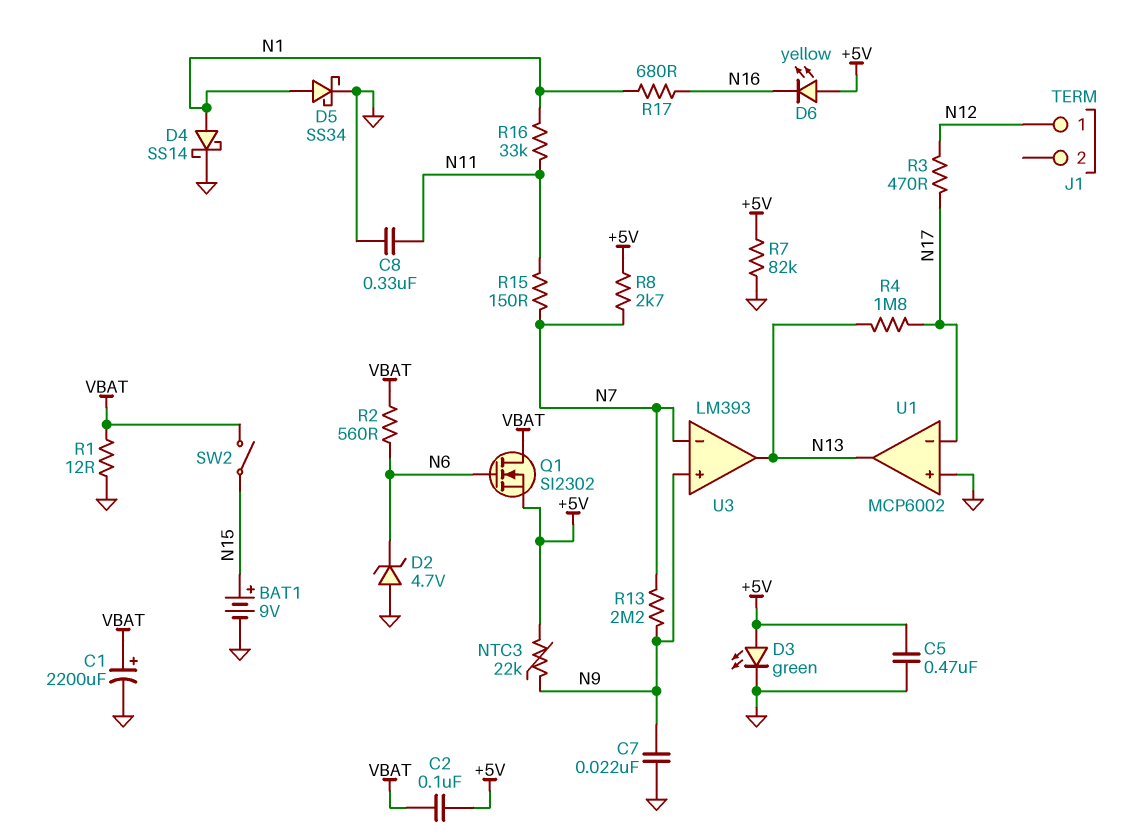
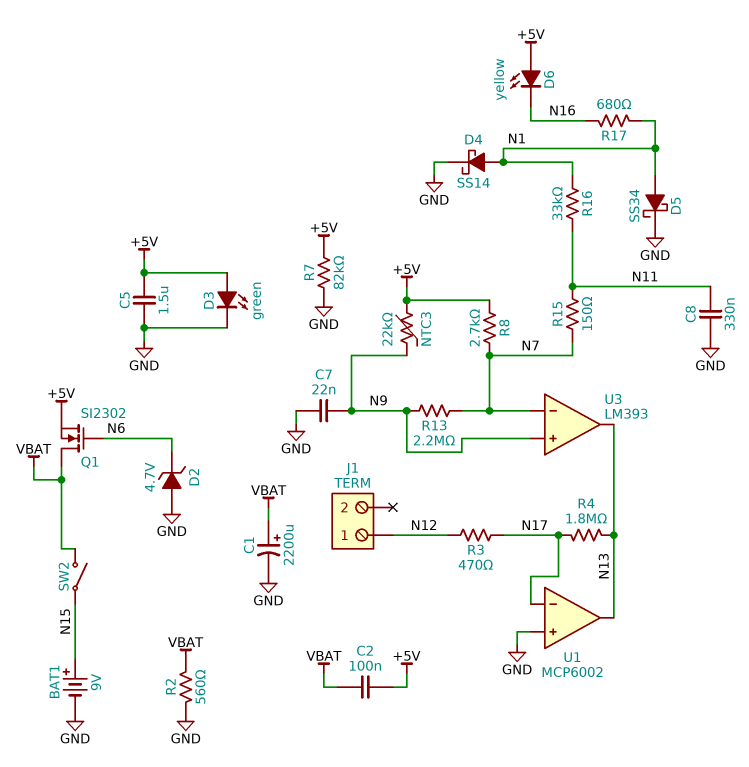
C5: 470nF (+5V, GND) -> 1.5uF (+5V, GND)
R1: 12 (GND, VBAT) -> none
R2: 560 (N6, VBAT) -> 560 (GND, VBAT)

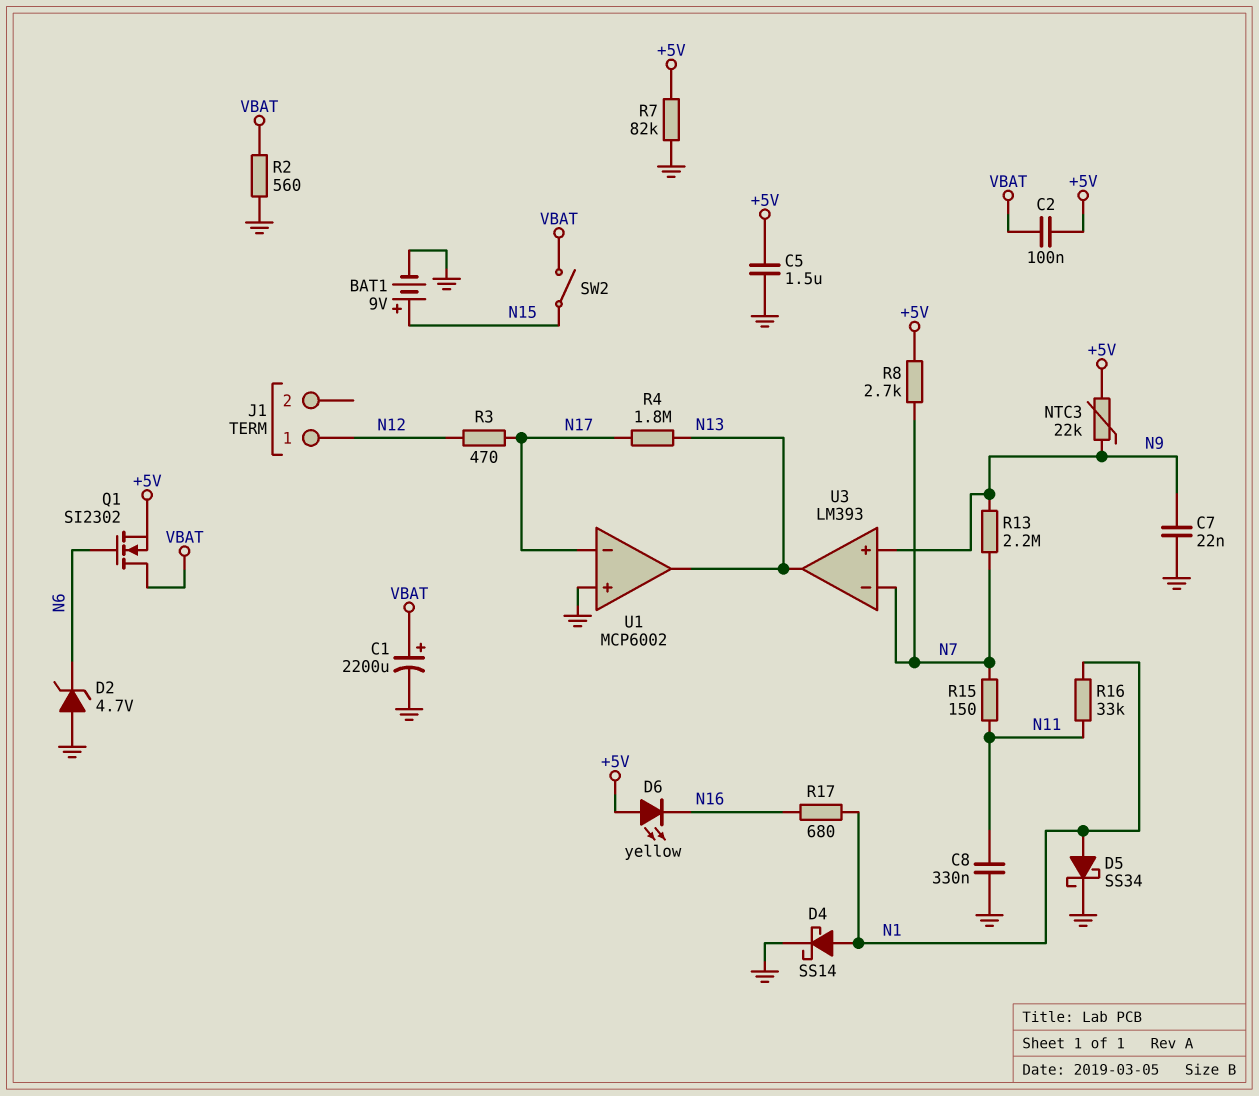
D3: LED green (A +5V, K GND) -> none

